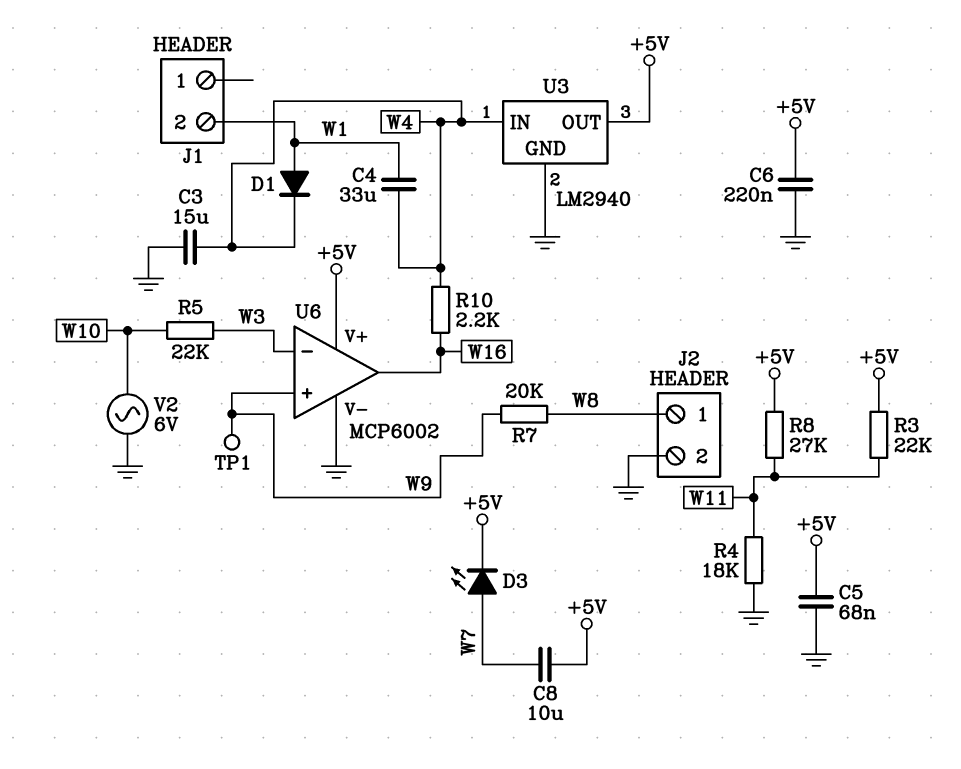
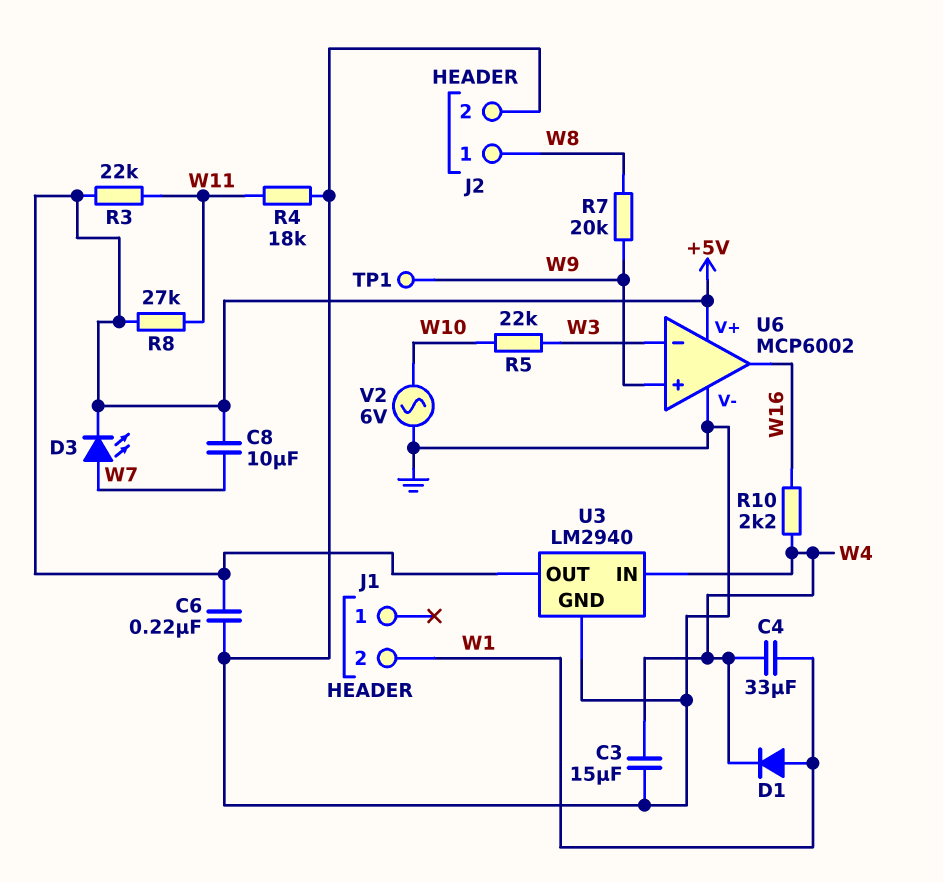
C5: 68nF (+5V, GND) -> none

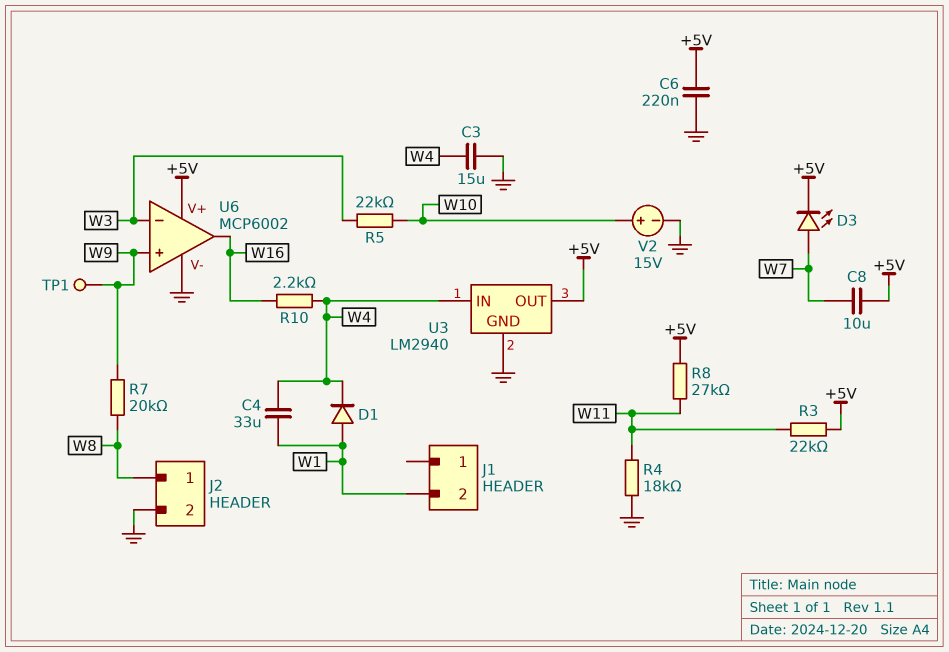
V2: AC 6V (GND, W10) -> 15V (plus W10, minus GND)

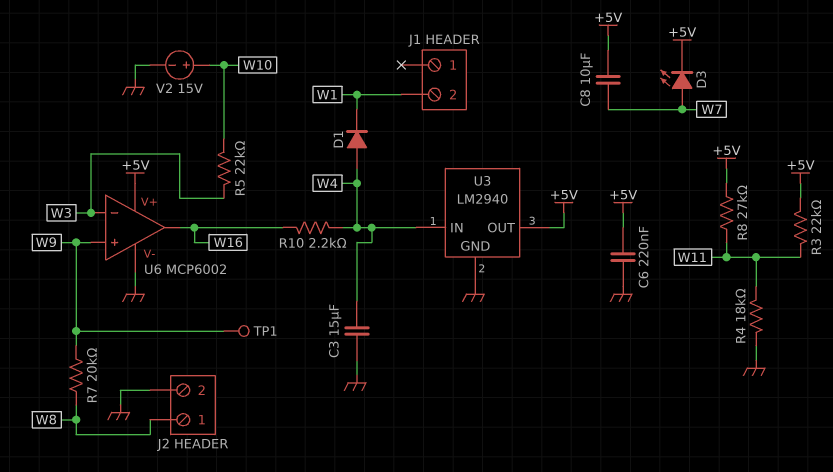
C4: 33uF (W1, W4) -> none
D1: diode (A W1, K W4) -> diode (A W4, K W1)

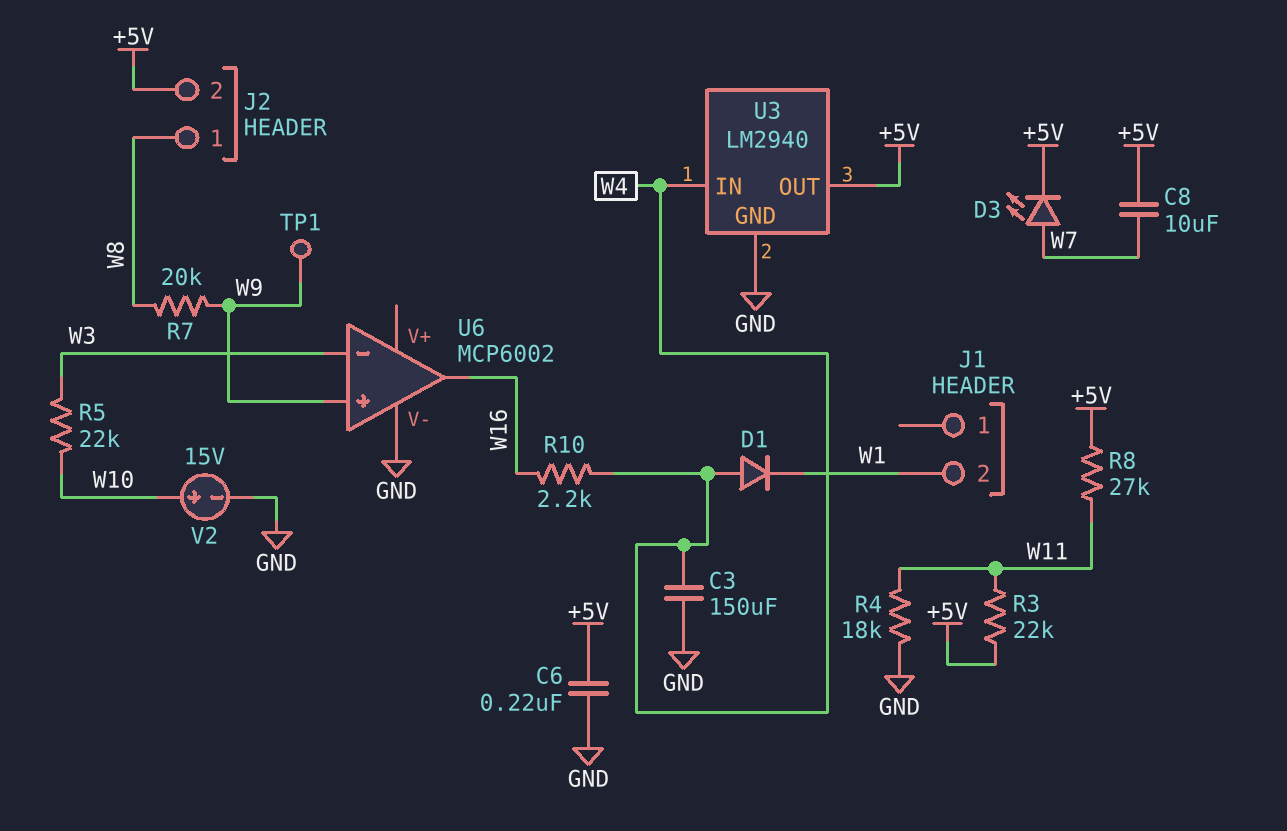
C3: 15uF (GND, W4) -> 150uF (GND, W4)
J2 pin 2: GND -> +5V
U6 pin V+: +5V -> none

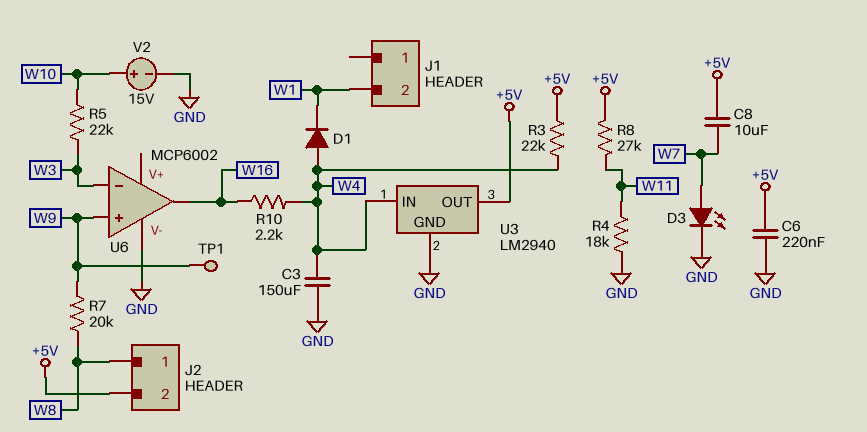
D3: LED (A W7, K +5V) -> LED (A W7, K GND)
R3: 22k (+5V, W11) -> 22k (+5V, W4)

